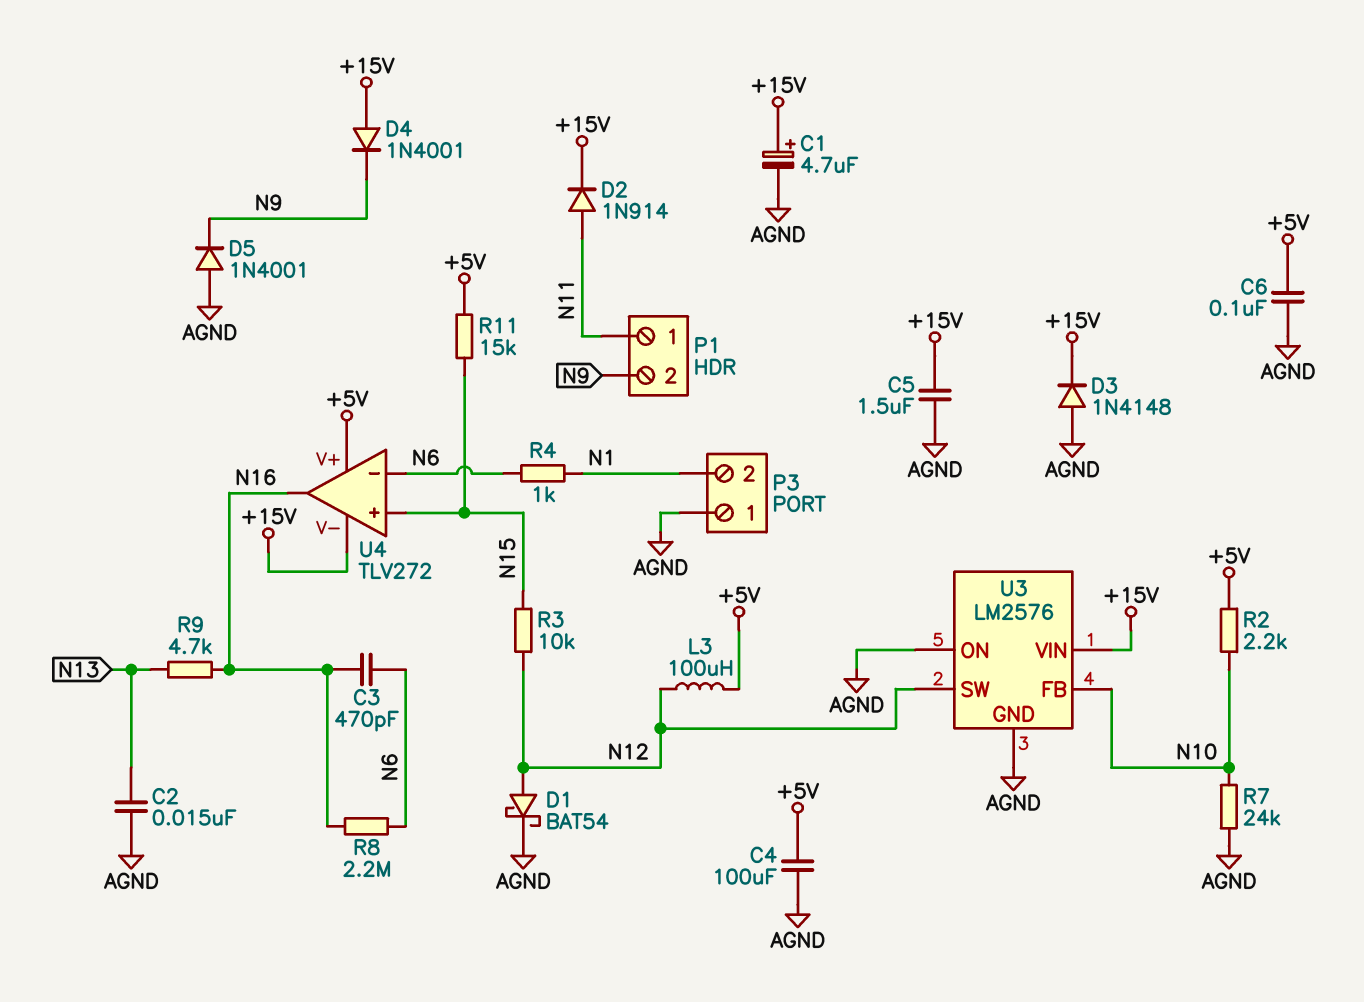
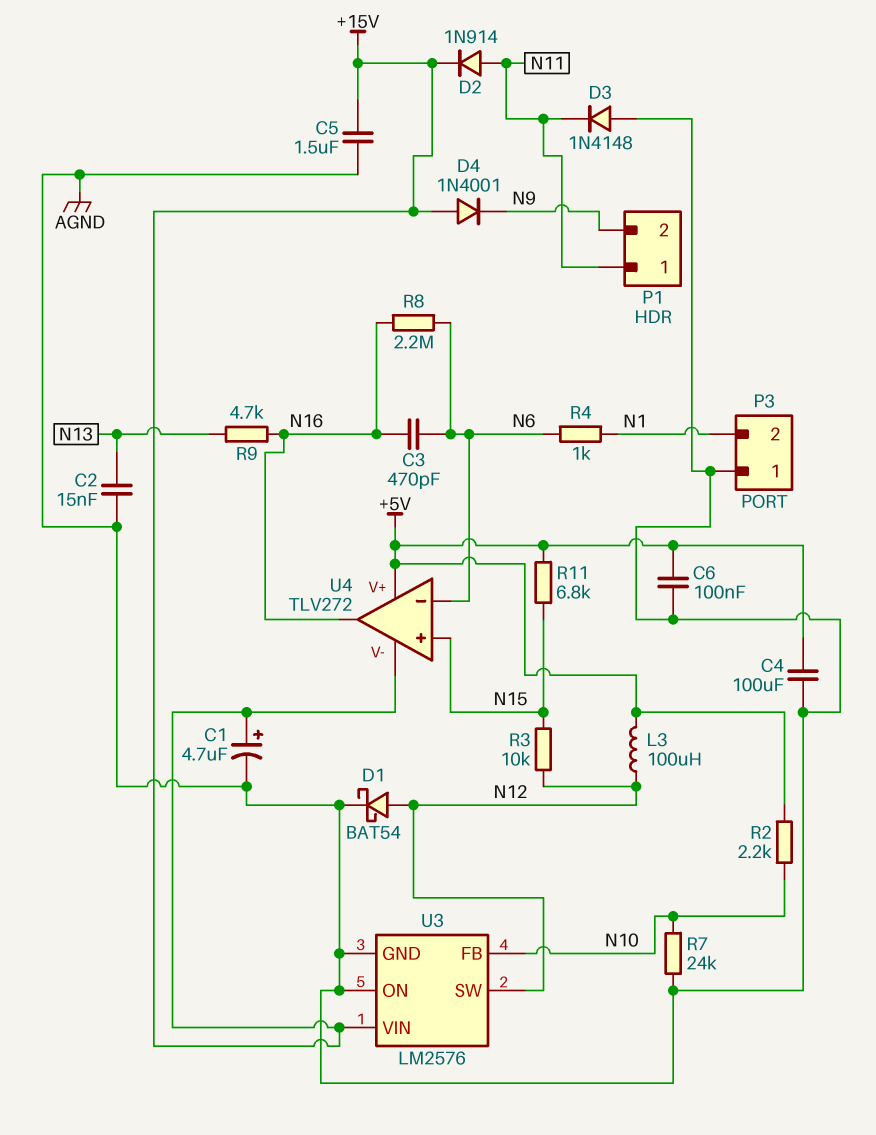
D3: diode 1N4148 (A AGND, K +15V) -> diode 1N4148 (A AGND, K N11)
D5: diode 1N4001 (A AGND, K N9) -> none
R11: 15k (+5V, N15) -> 6.8k (+5V, N15)

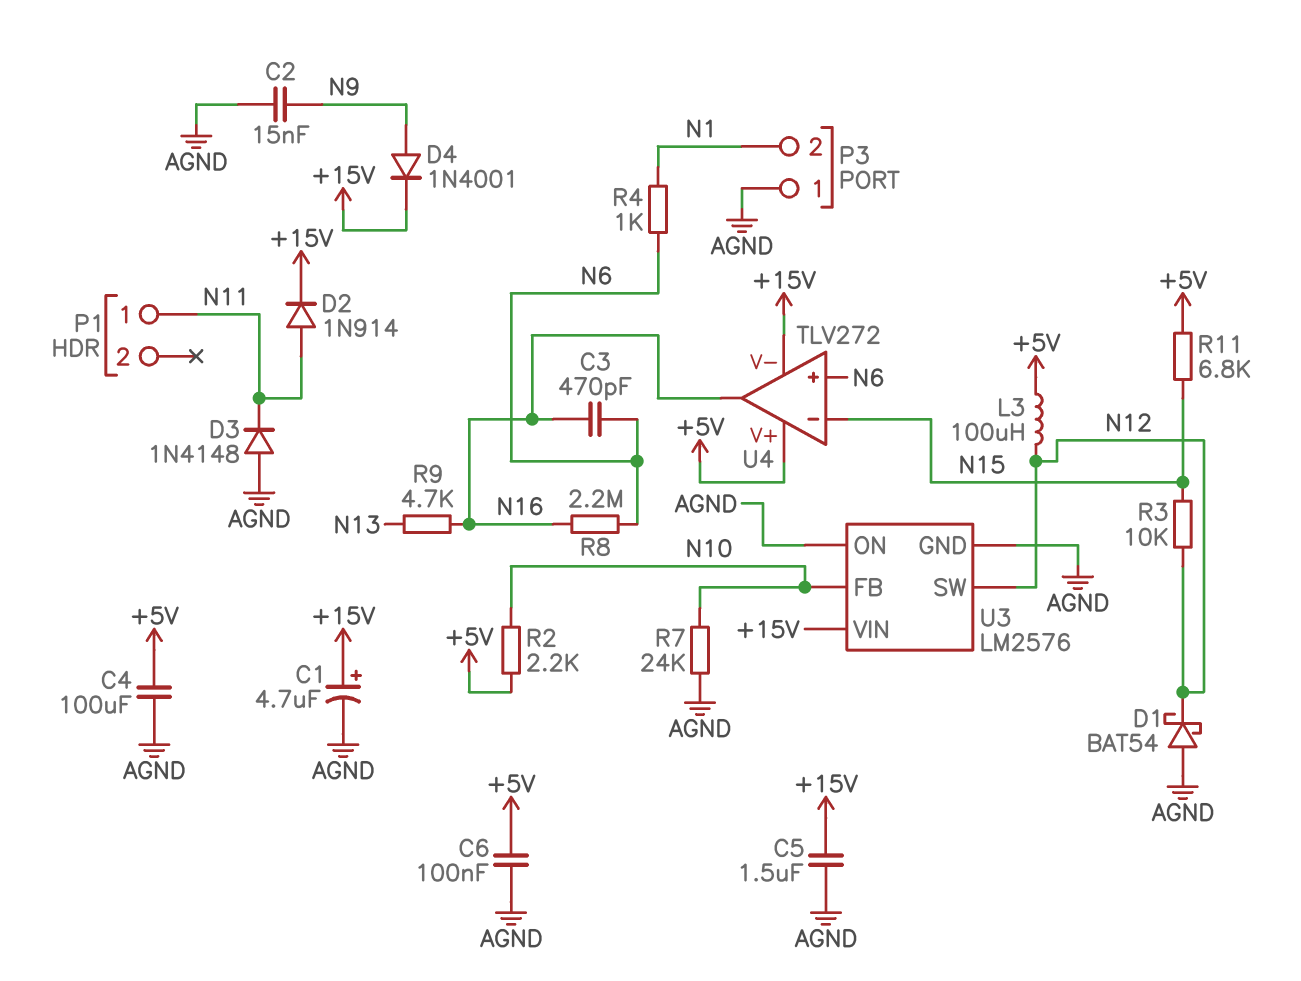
C2: 15nF (AGND, N13) -> 15nF (AGND, N9)
D1: schottky BAT54 (A N12, K AGND) -> schottky BAT54 (A AGND, K N12)
D4: diode 1N4001 (A +15V, K N9) -> diode 1N4001 (A N9, K +15V)
P1 pin 2: N9 -> none
U4 pin in+: N15 -> N6
U4 pin in-: N6 -> N15

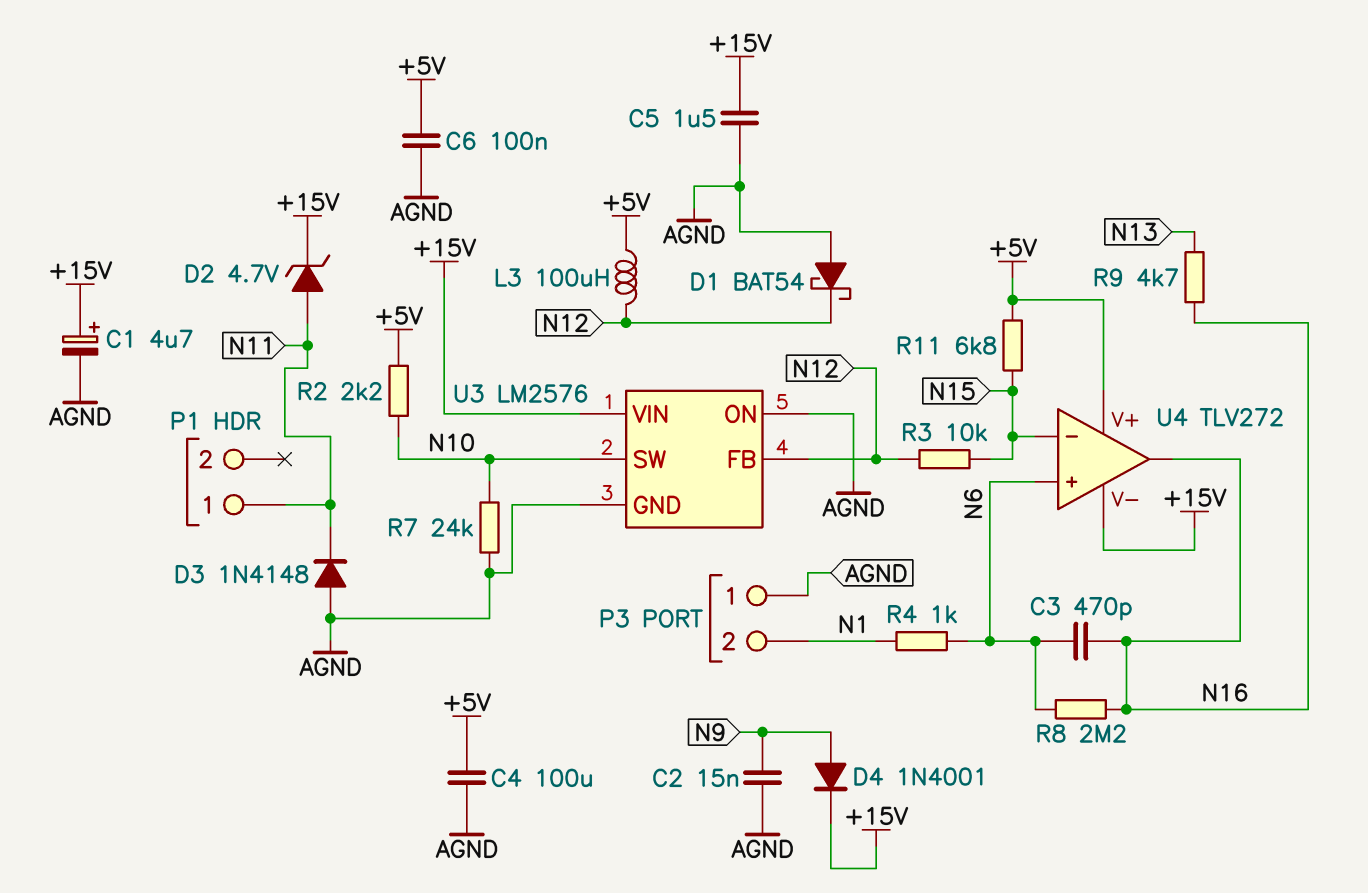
D2: diode 1N914 (A N11, K +15V) -> zener 4.7V (A N11, K +15V)
U3 pin FB: N10 -> N12
U3 pin SW: N12 -> N10

